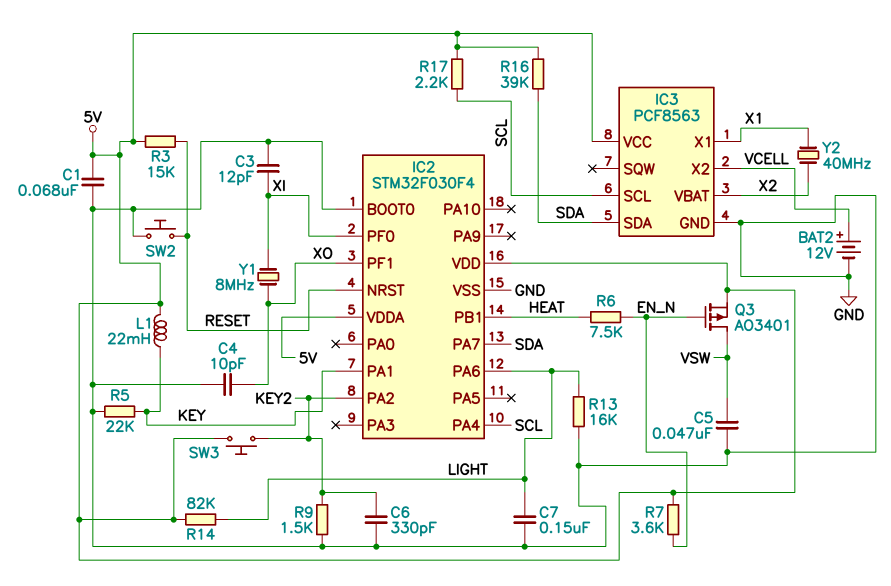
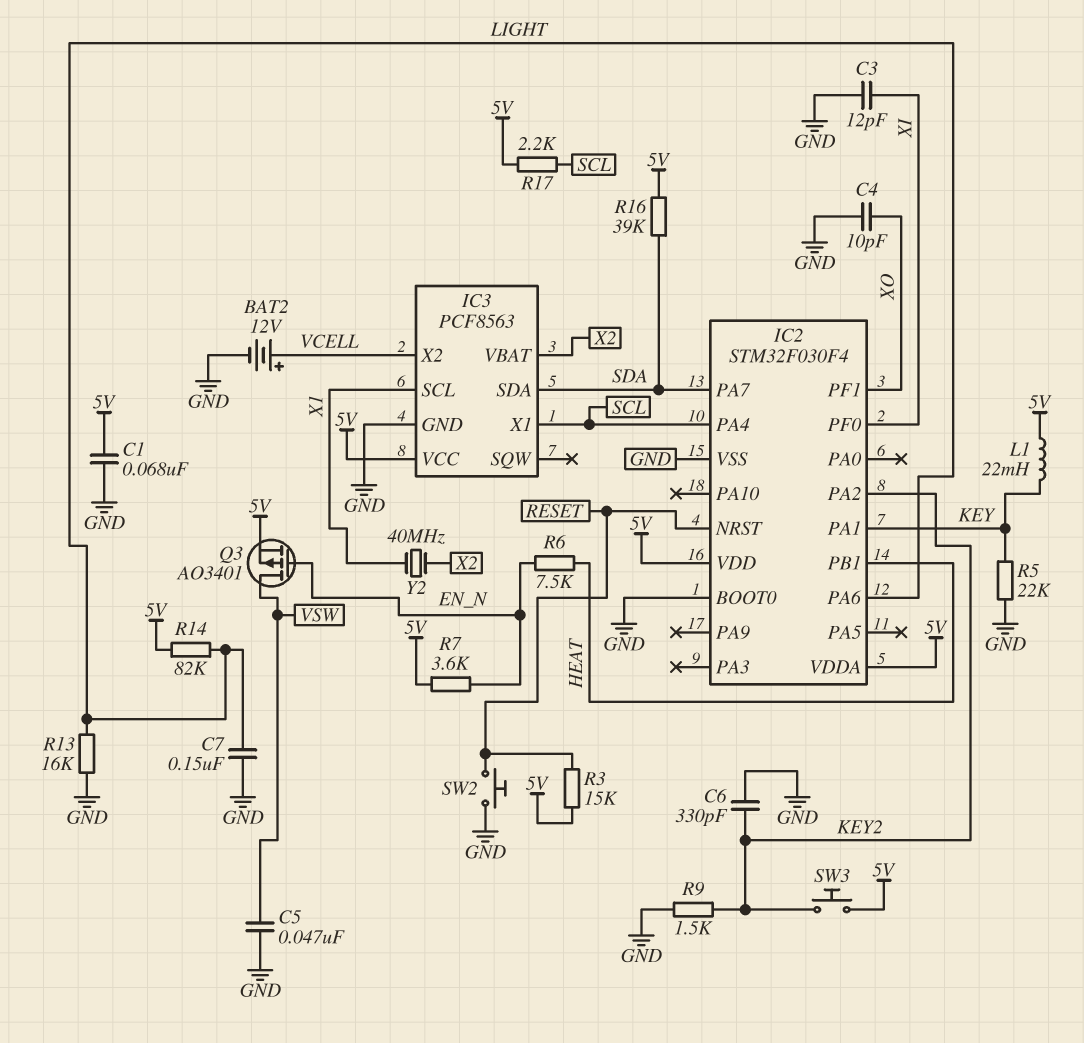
IC3 pin SCL: SCL -> X1
IC3 pin X1: X1 -> SCL
Y1: 8MHz (XI, XO) -> none

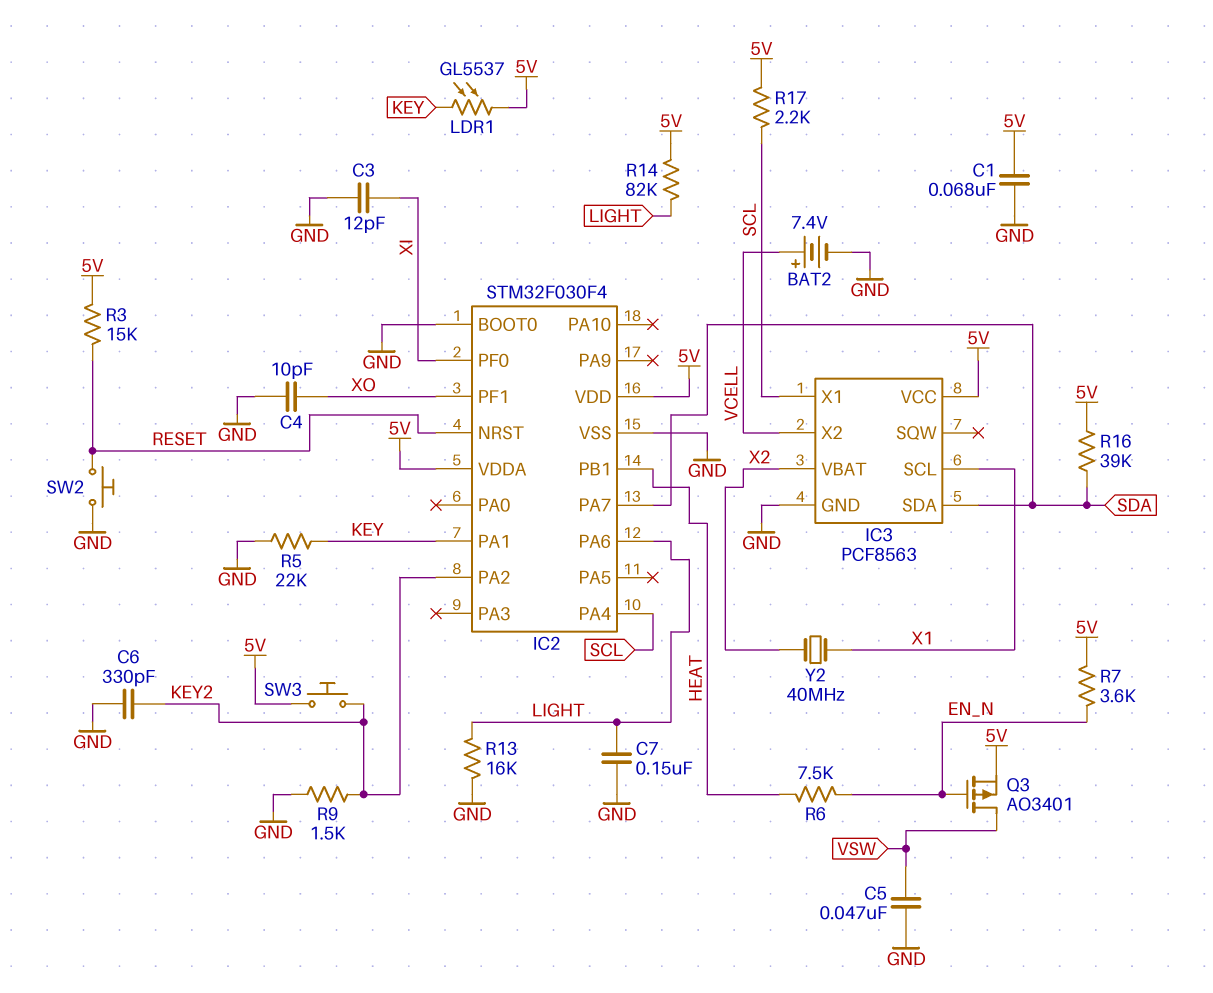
BAT2: 12V (plus VCELL, minus GND) -> 7.4V (plus VCELL, minus GND)
L1: 22mH (5V, KEY) -> none
LDR1: none -> GL5537 (5V, KEY)

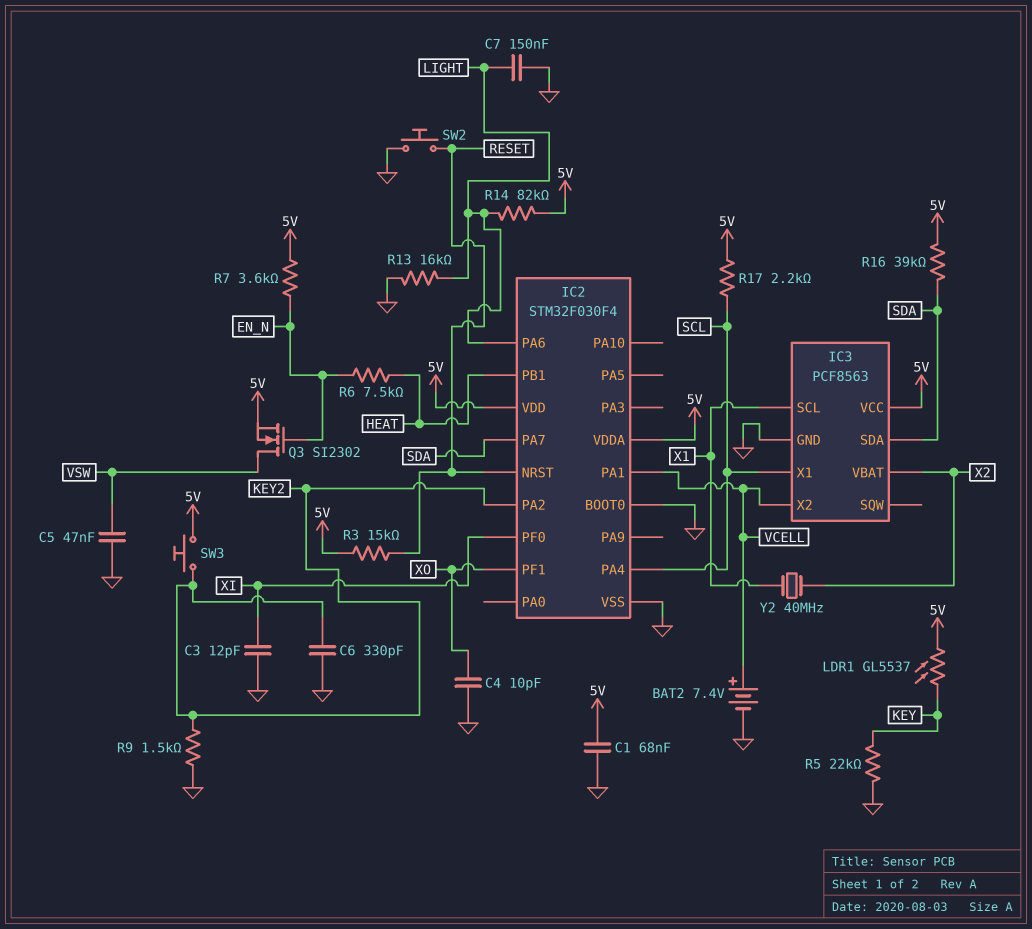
IC2 pin PA1: KEY -> VCELL
Q3: PMOS AO3401 (G EN_N, D VSW, S 5V) -> NMOS SI2302 (G EN_N, D VSW, S 5V)

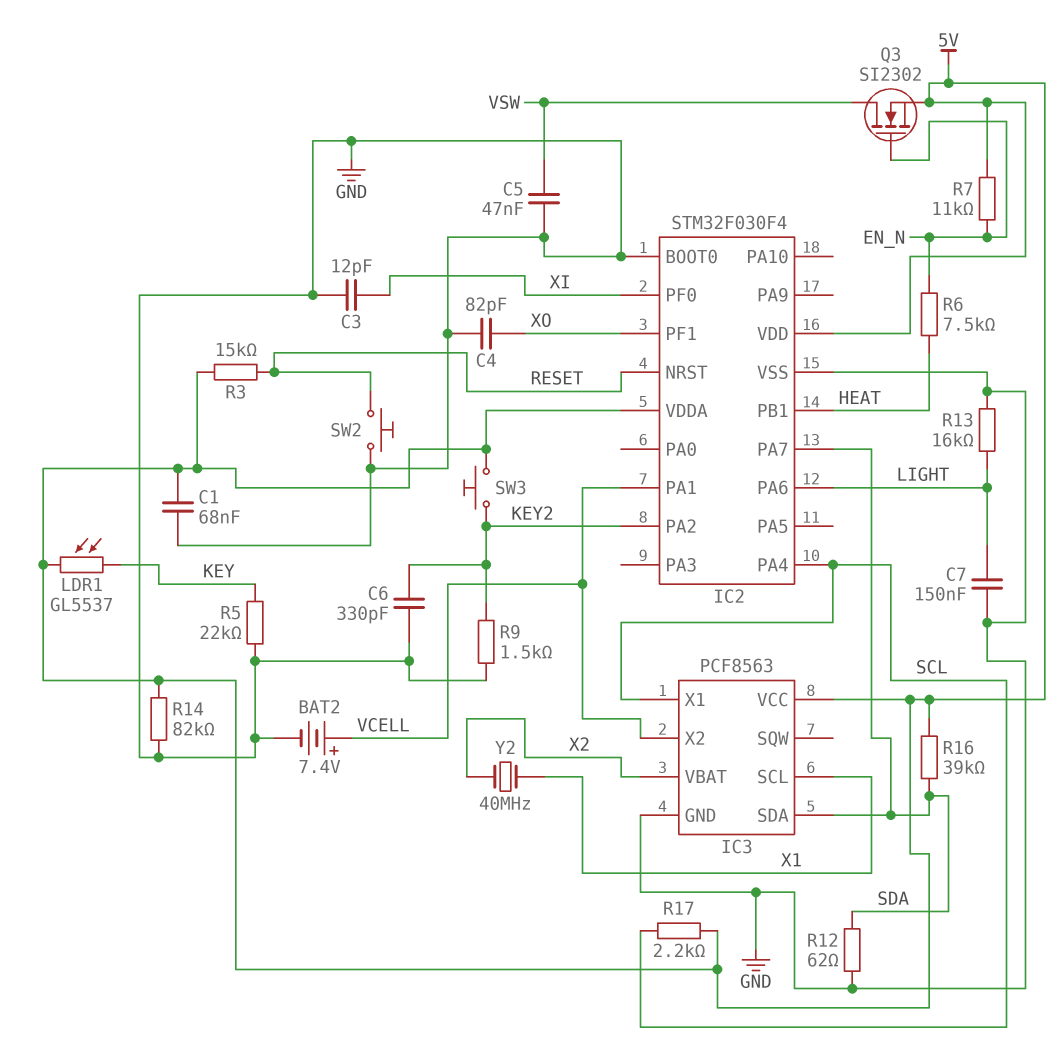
C4: 10pF (GND, XO) -> 82pF (GND, XO)
R7: 3.6k (5V, EN_N) -> 11k (5V, EN_N)
R12: none -> 62 (GND, SDA)
R14: 82k (5V, LIGHT) -> 82k (5V, GND)

